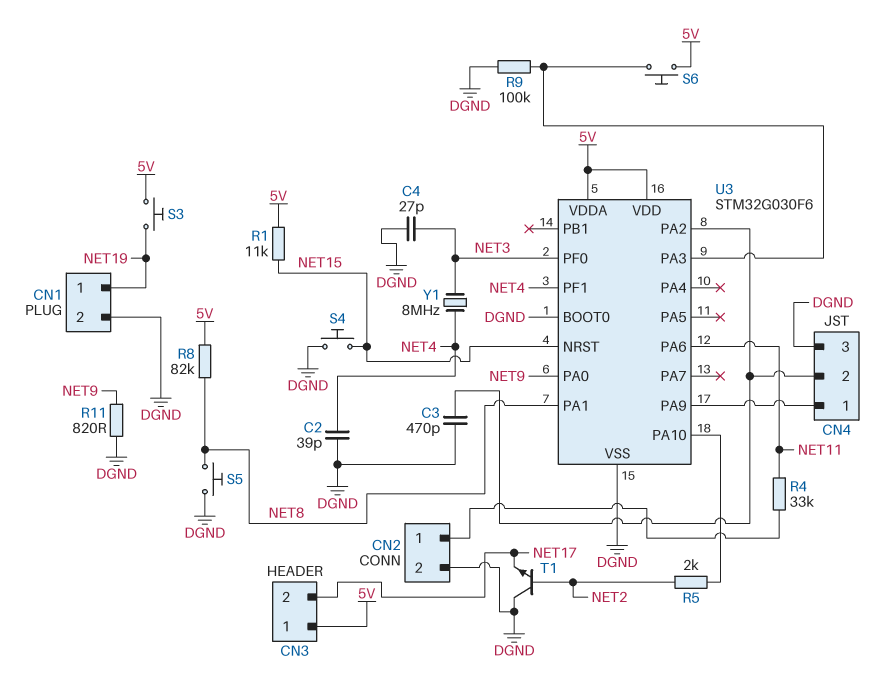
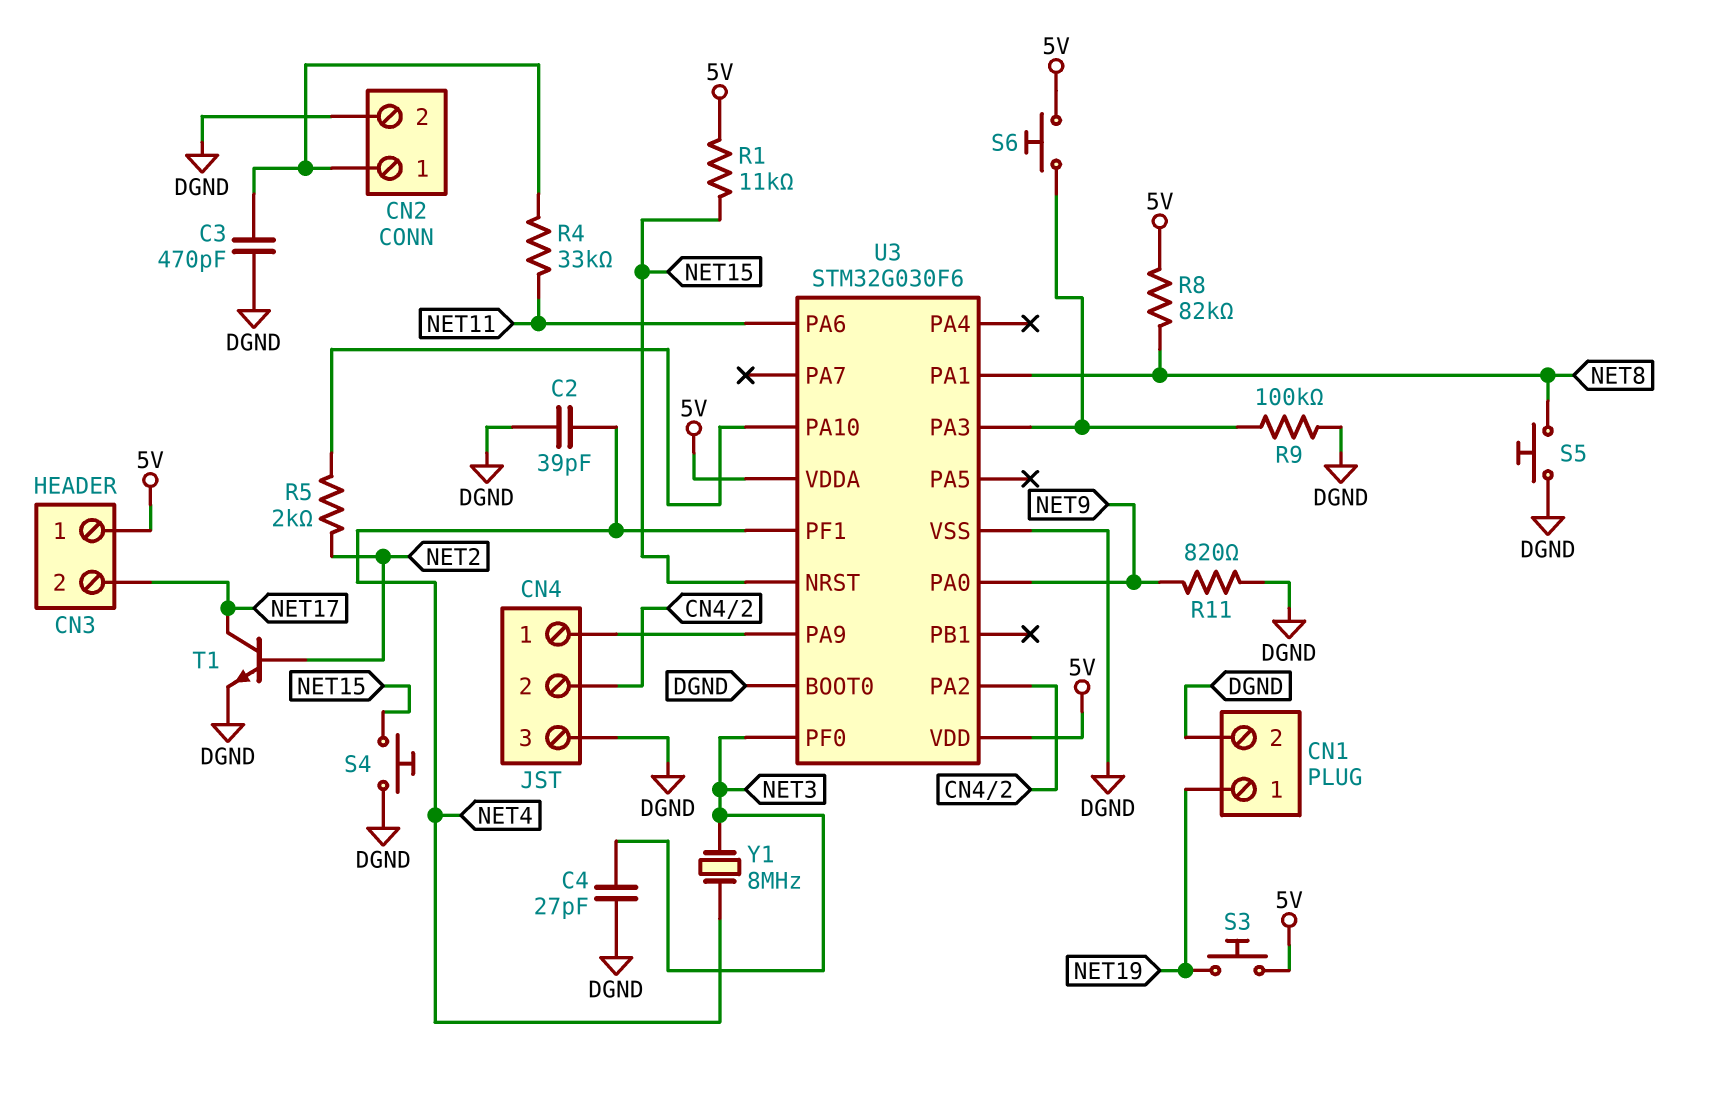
C3: 470pF (CN4/2, DGND) -> 470pF (CN2/1, DGND)
T1: NPN (B NET2, C DGND, E NET17) -> NPN (B NET2, C NET17, E DGND)

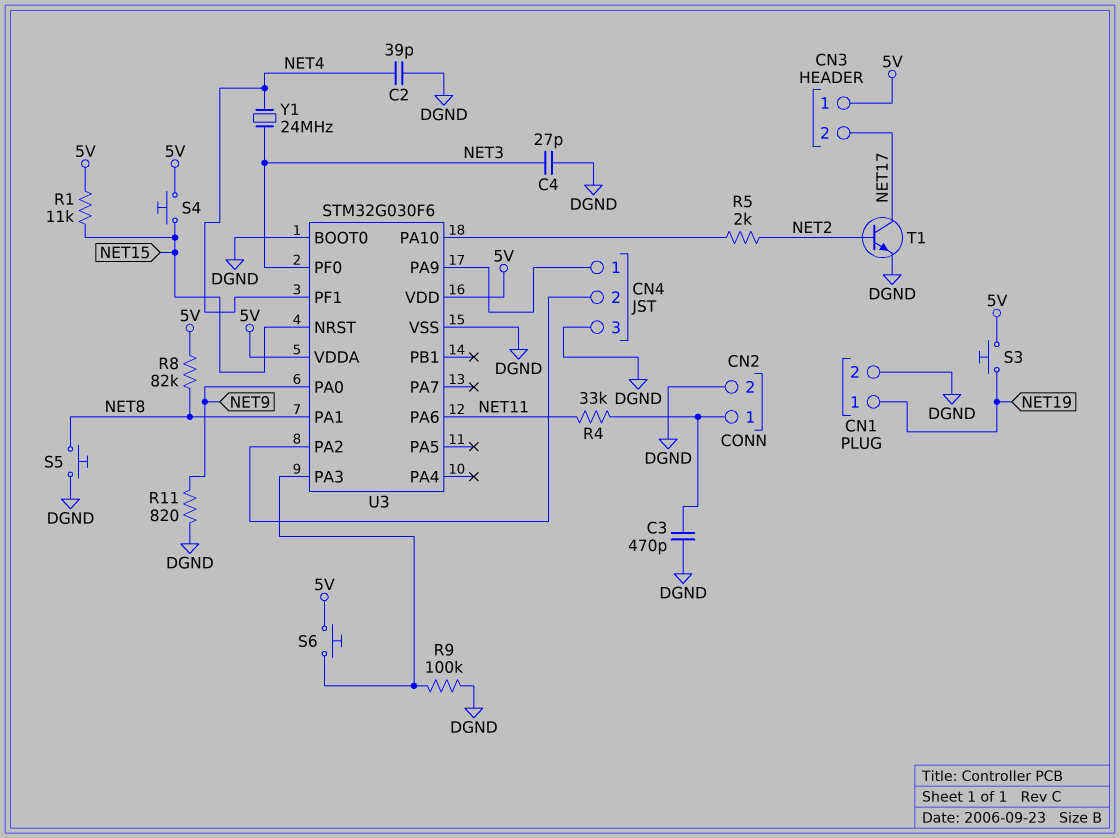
S4: button (DGND, NET15) -> button (5V, NET15)
Y1: 8MHz (NET3, NET4) -> 24MHz (NET3, NET4)

